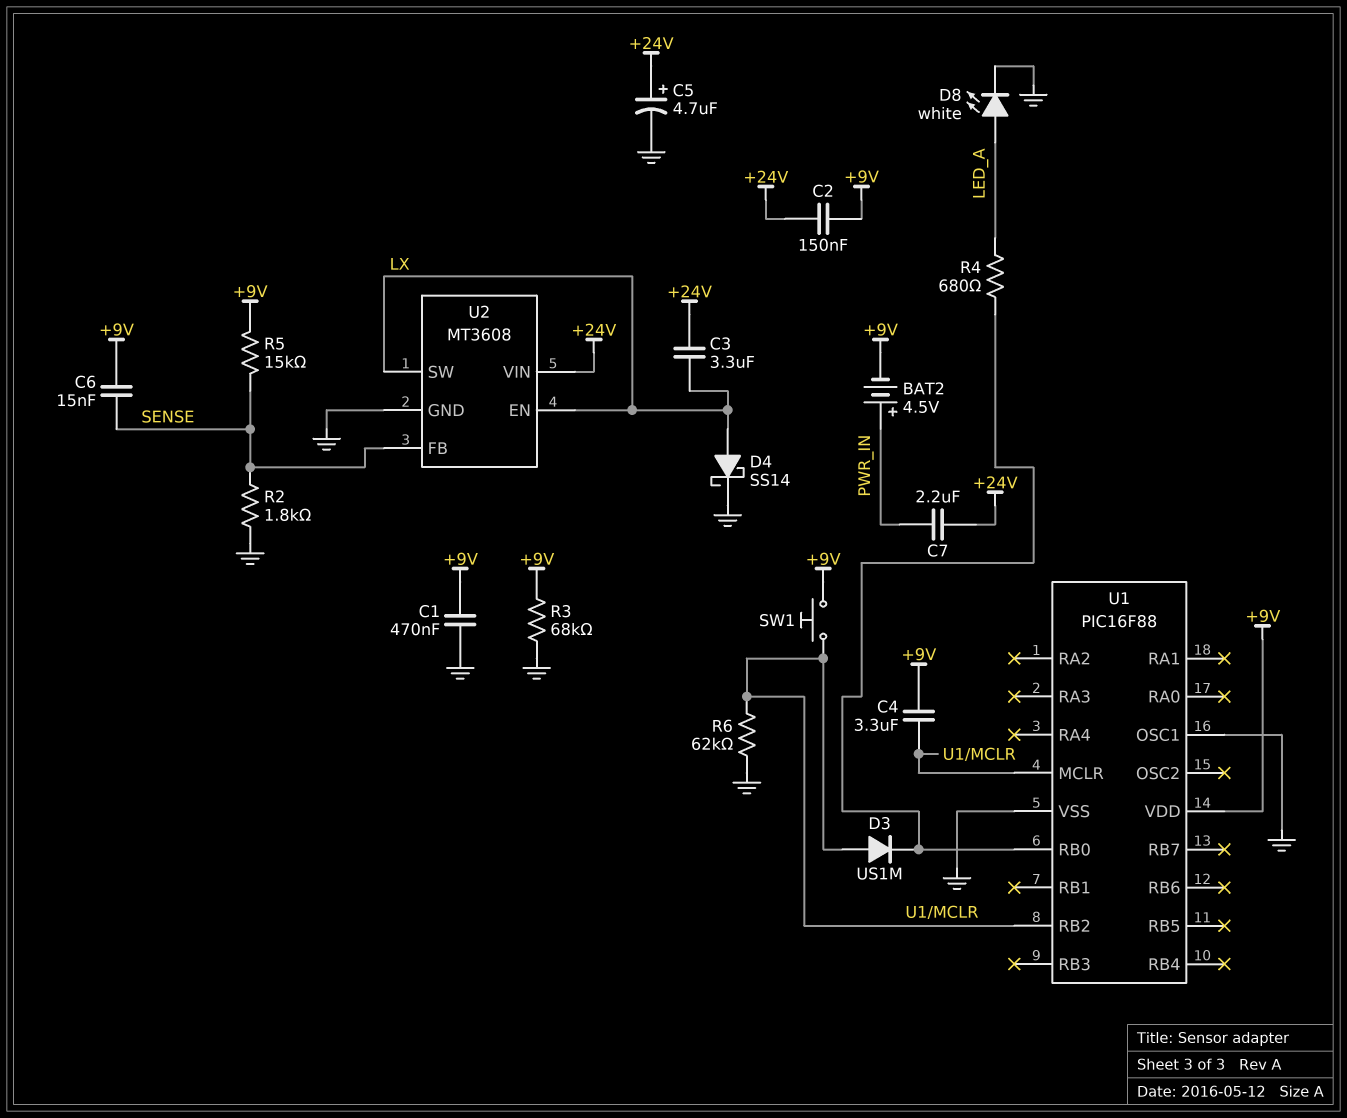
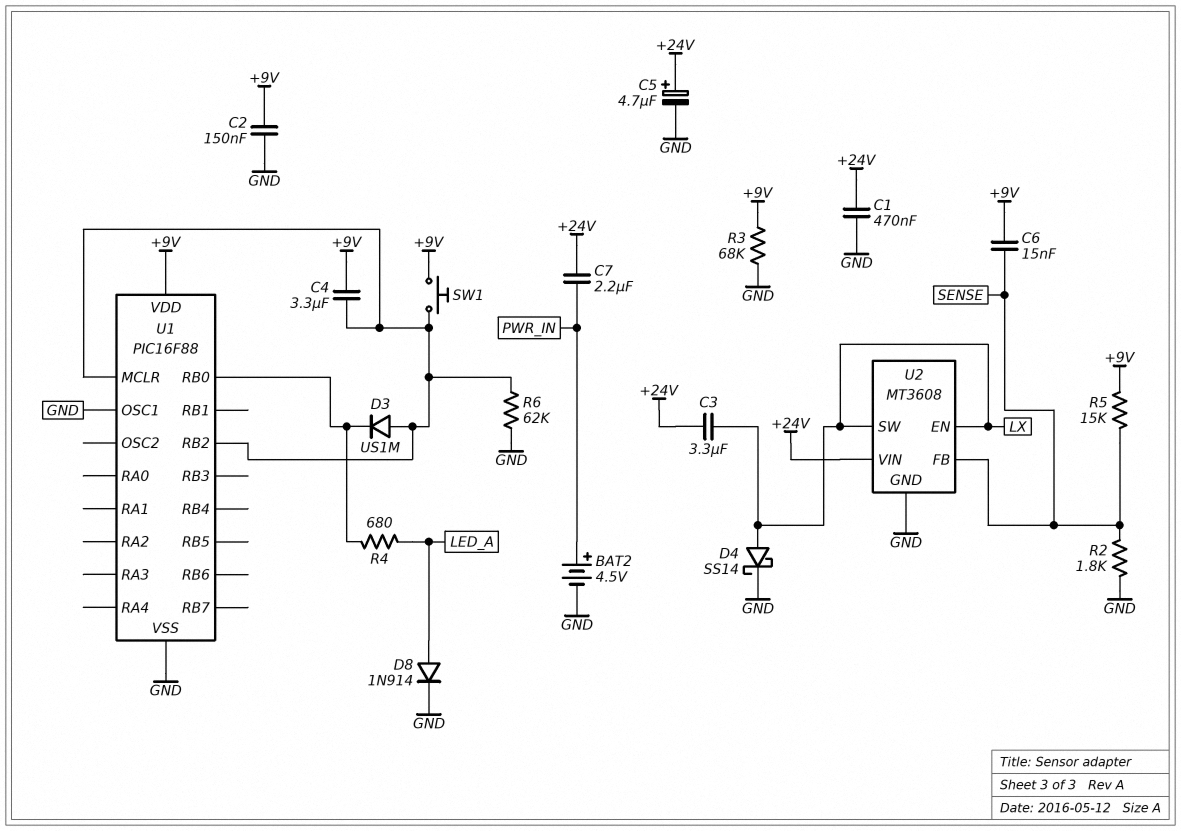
BAT2: 4.5V (plus PWR_IN, minus +9V) -> 4.5V (plus PWR_IN, minus GND)
C1: 470nF (+9V, GND) -> 470nF (+24V, GND)
C2: 150nF (+9V, +24V) -> 150nF (+9V, GND)
D8: LED white (A LED_A, K GND) -> diode 1N914 (A LED_A, K GND)

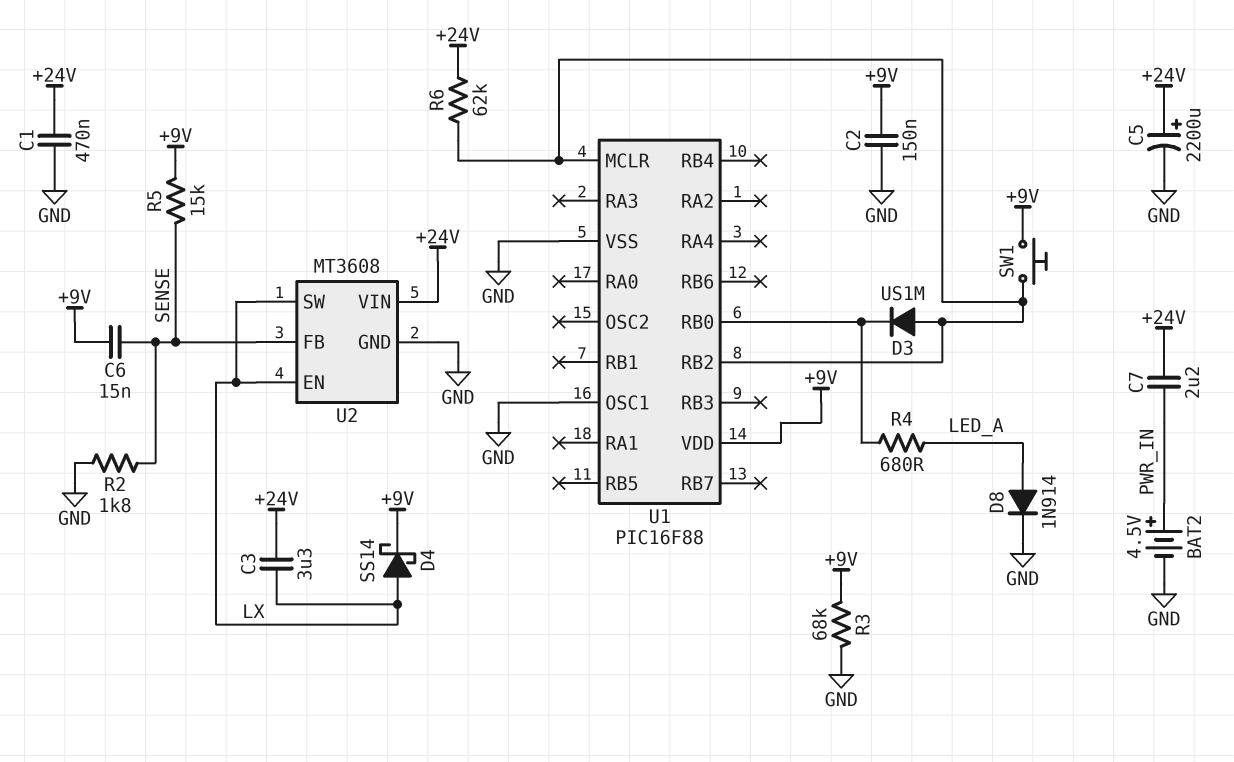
C4: 3.3uF (+9V, U1/MCLR) -> none
C5: 4.7uF (plus +24V, minus GND) -> 2200uF (plus +24V, minus GND)
D4: schottky SS14 (A LX, K GND) -> schottky SS14 (A LX, K +9V)
R6: 62k (GND, U1/MCLR) -> 62k (+24V, U1/MCLR)

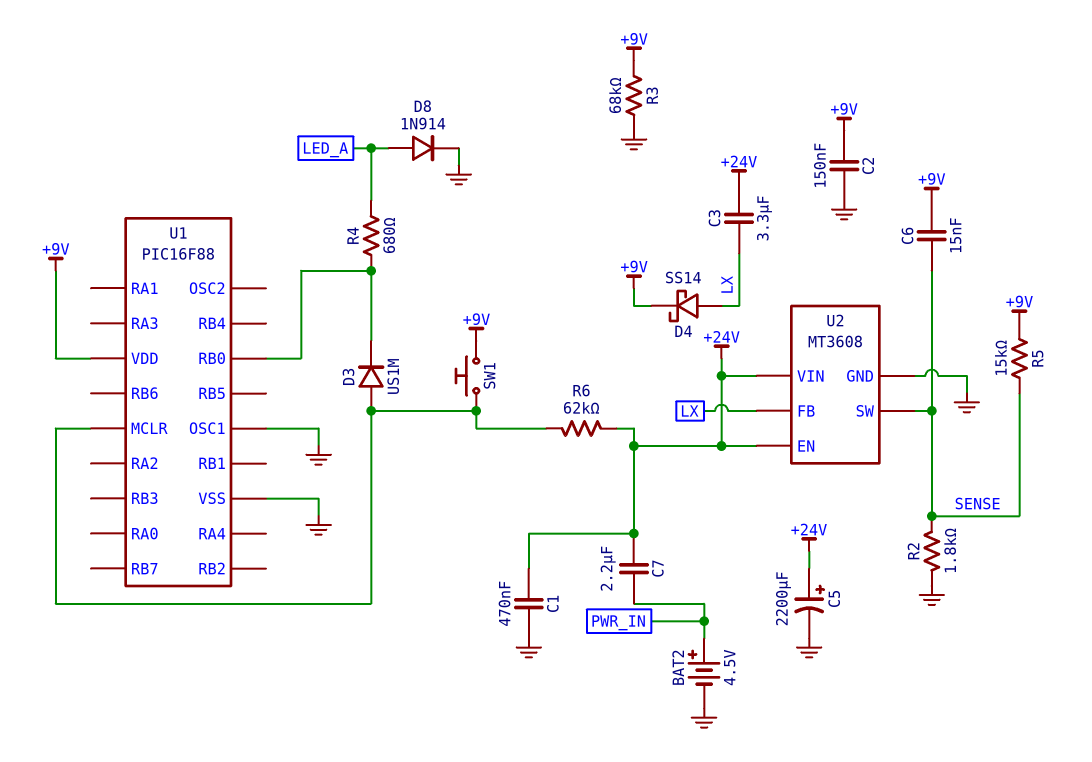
U1 pin RB2: U1/MCLR -> none
U2 pin EN: LX -> +24V
U2 pin FB: SENSE -> LX
U2 pin SW: LX -> SENSE

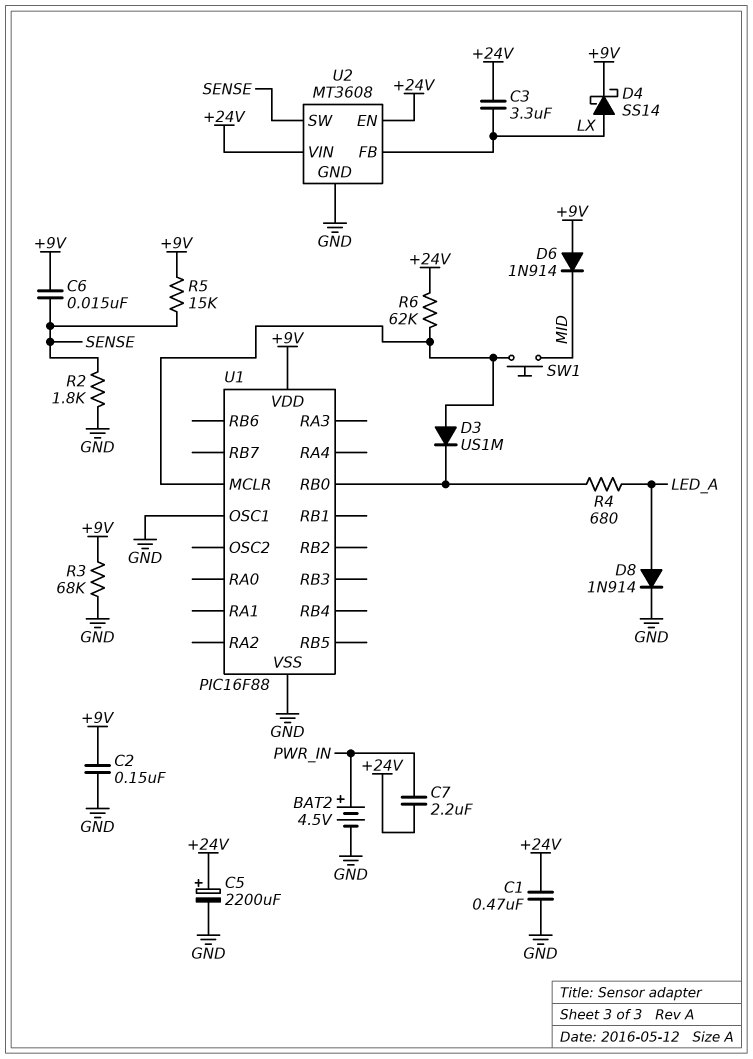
D6: none -> diode 1N914 (A +9V, K MID)
SW1: button (+9V, U1/MCLR) -> button (MID, U1/MCLR)

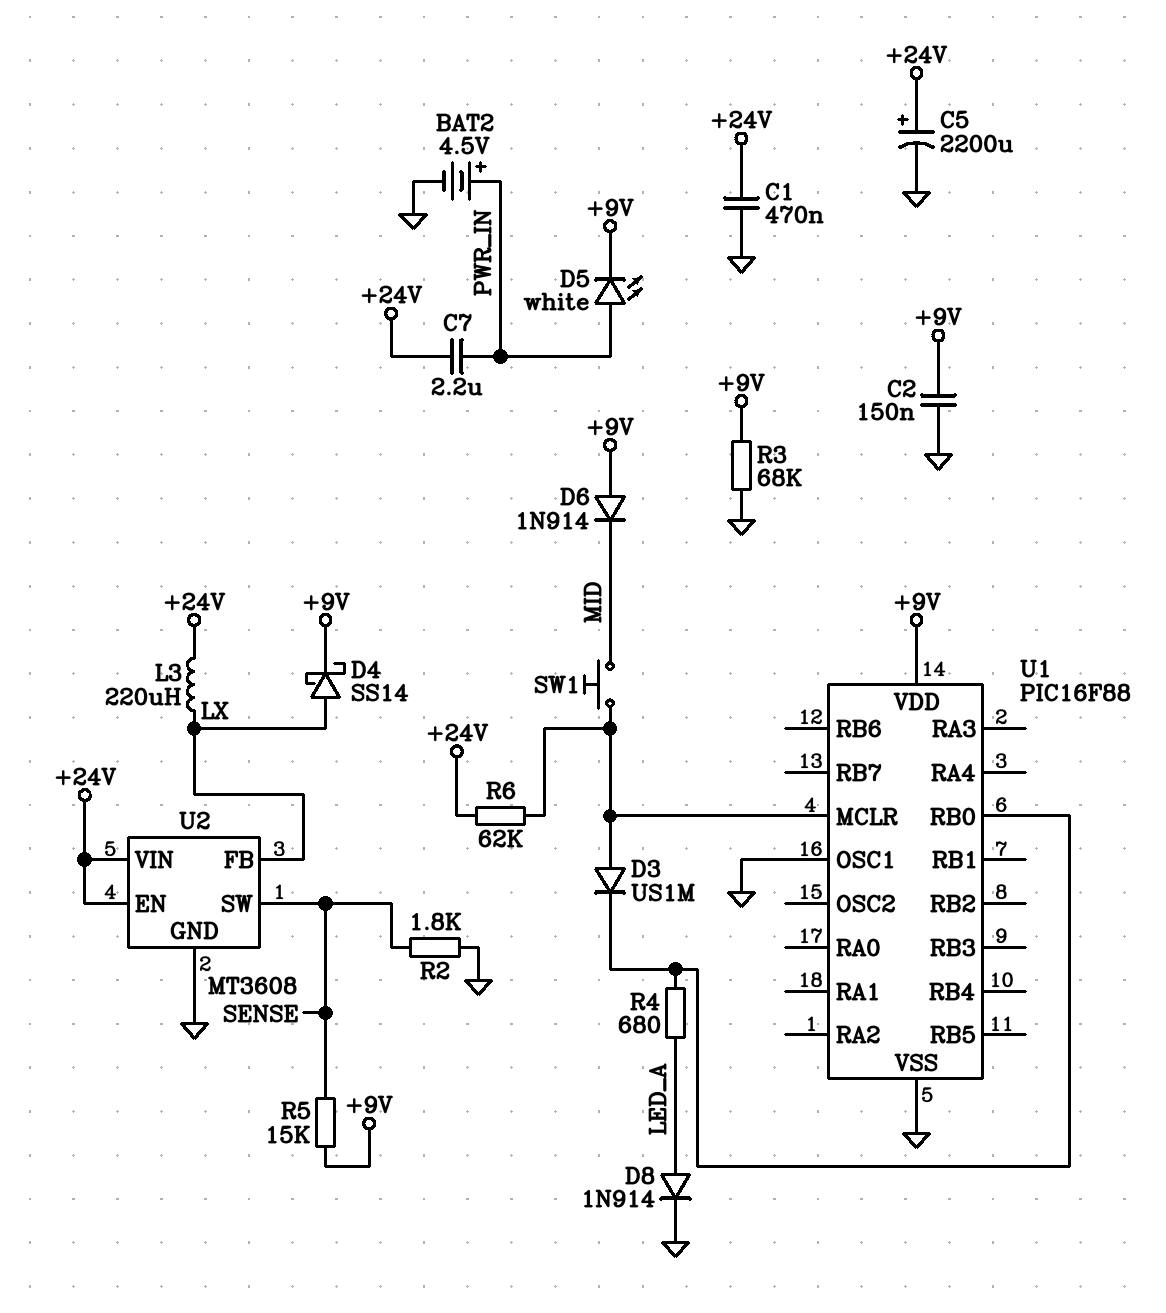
C3: 3.3uF (+24V, LX) -> none
C6: 15nF (+9V, SENSE) -> none
D5: none -> LED white (A PWR_IN, K +9V)
L3: none -> 220uH (+24V, LX)

